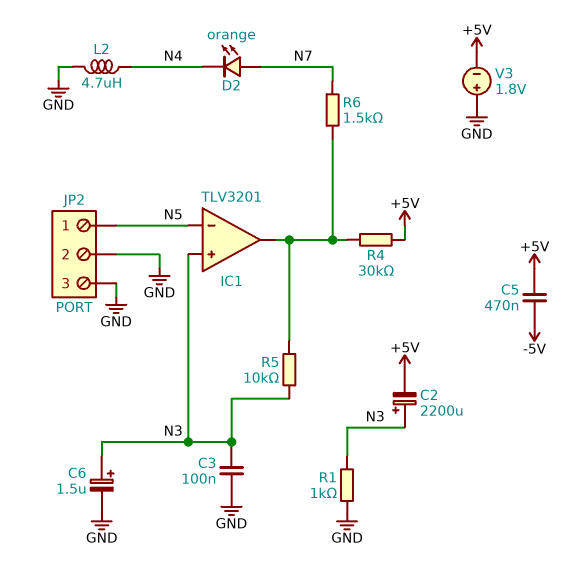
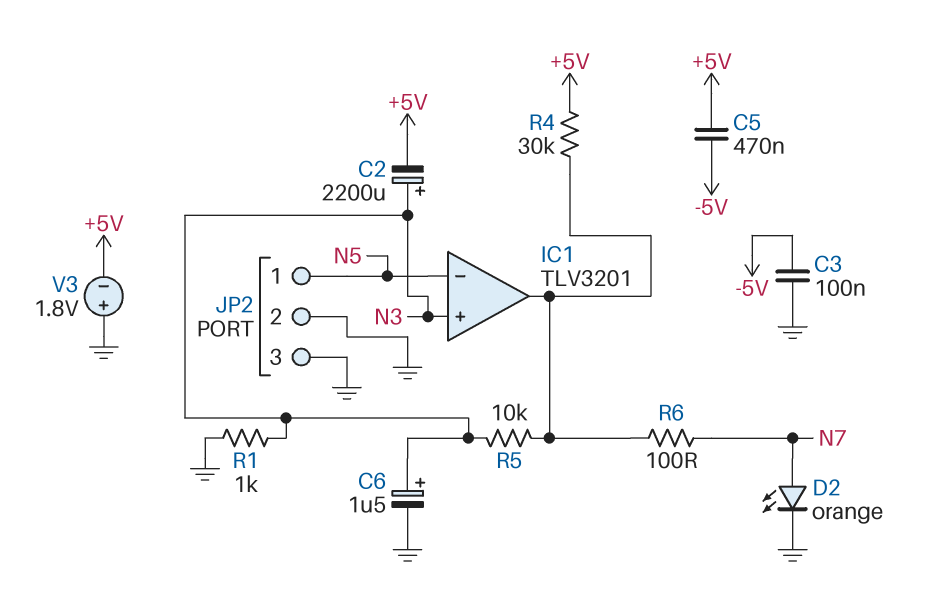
C3: 100nF (GND, N3) -> 100nF (-5V, GND)
D2: LED orange (A N7, K N4) -> LED orange (A N7, K GND)
L2: 4.7uH (GND, N4) -> none
R6: 1.5k (IC1/out, N7) -> 100 (IC1/out, N7)

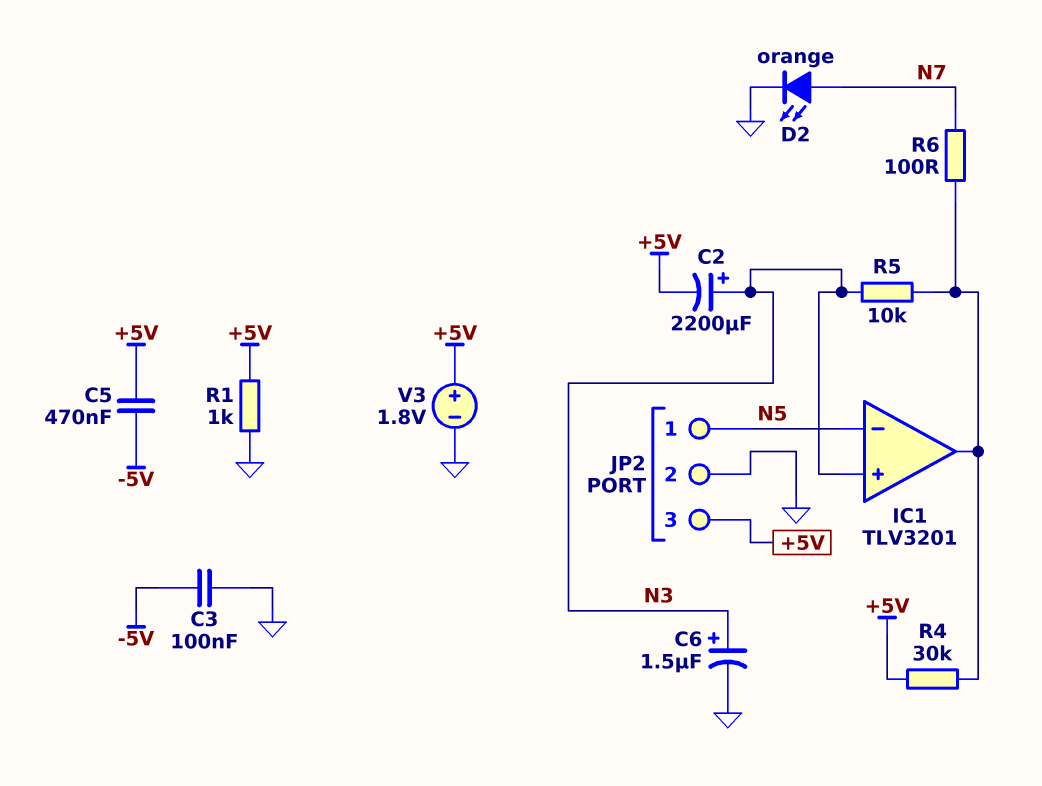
JP2 pin 3: GND -> +5V
R1: 1k (GND, N3) -> 1k (+5V, GND)
V3: 1.8V (plus GND, minus +5V) -> 1.8V (plus +5V, minus GND)

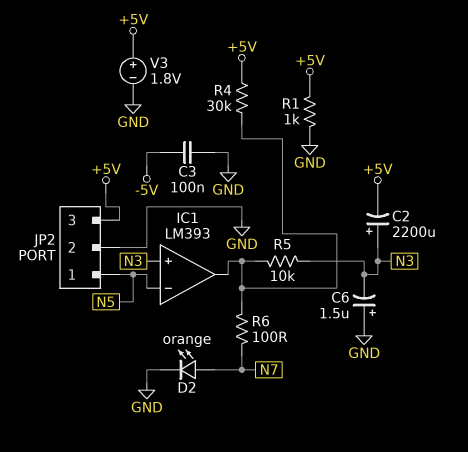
C5: 470nF (+5V, -5V) -> none
C6: 1.5uF (plus N3, minus GND) -> 1.5uF (plus GND, minus N3)
IC1: TLV3201 -> LM393

